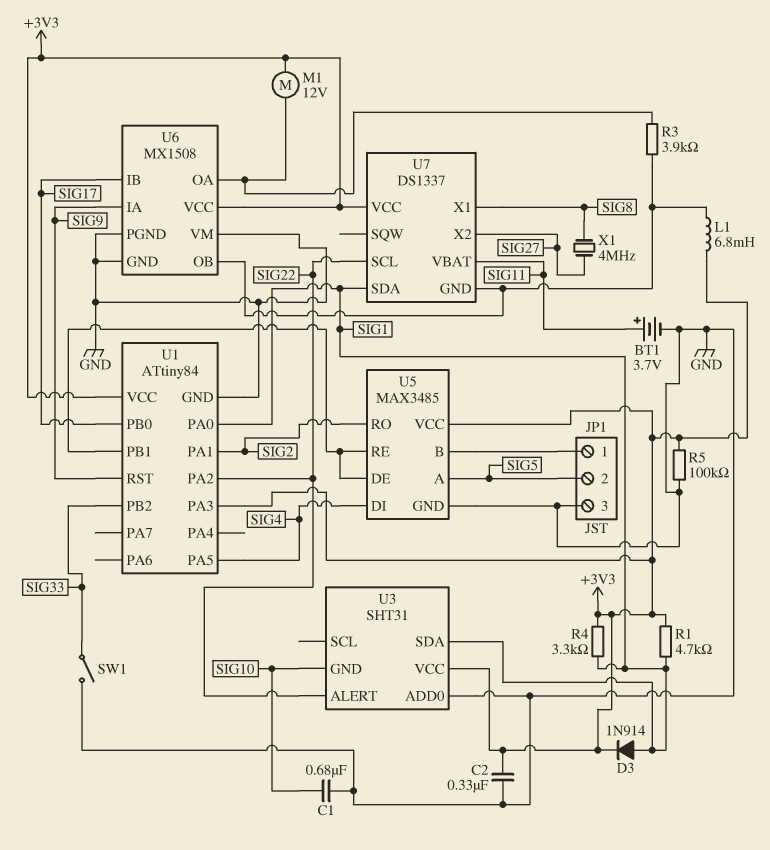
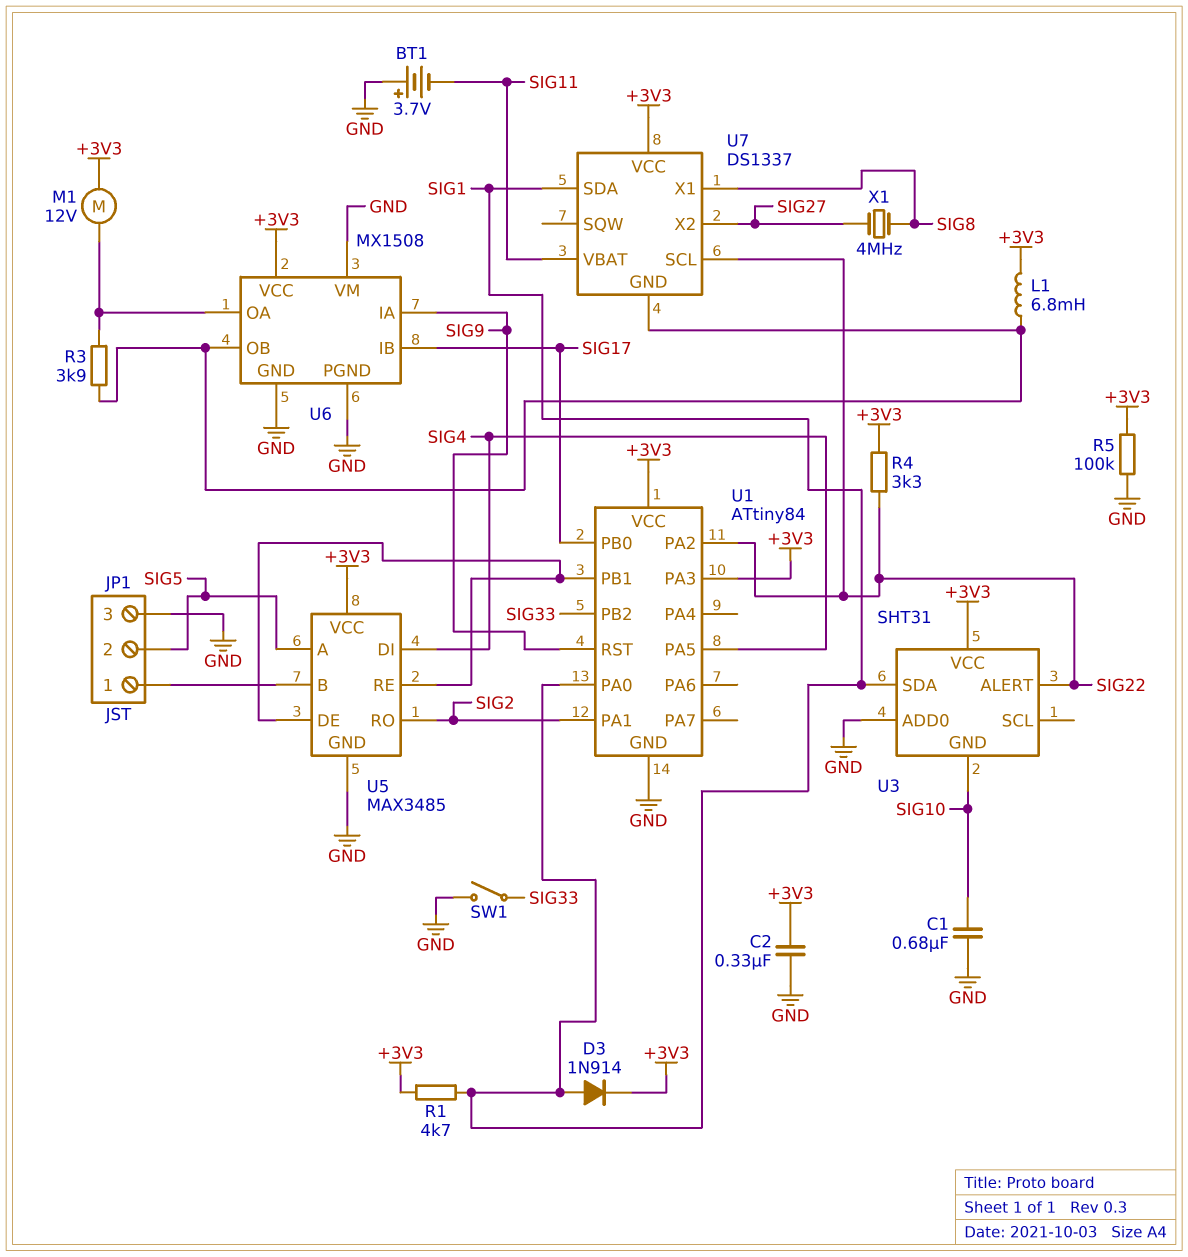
BT1: 3.7V (plus SIG11, minus GND) -> 3.7V (plus GND, minus SIG11)
R4: 3.3k (+3V3, SIG1) -> 3.3k (+3V3, SIG22)

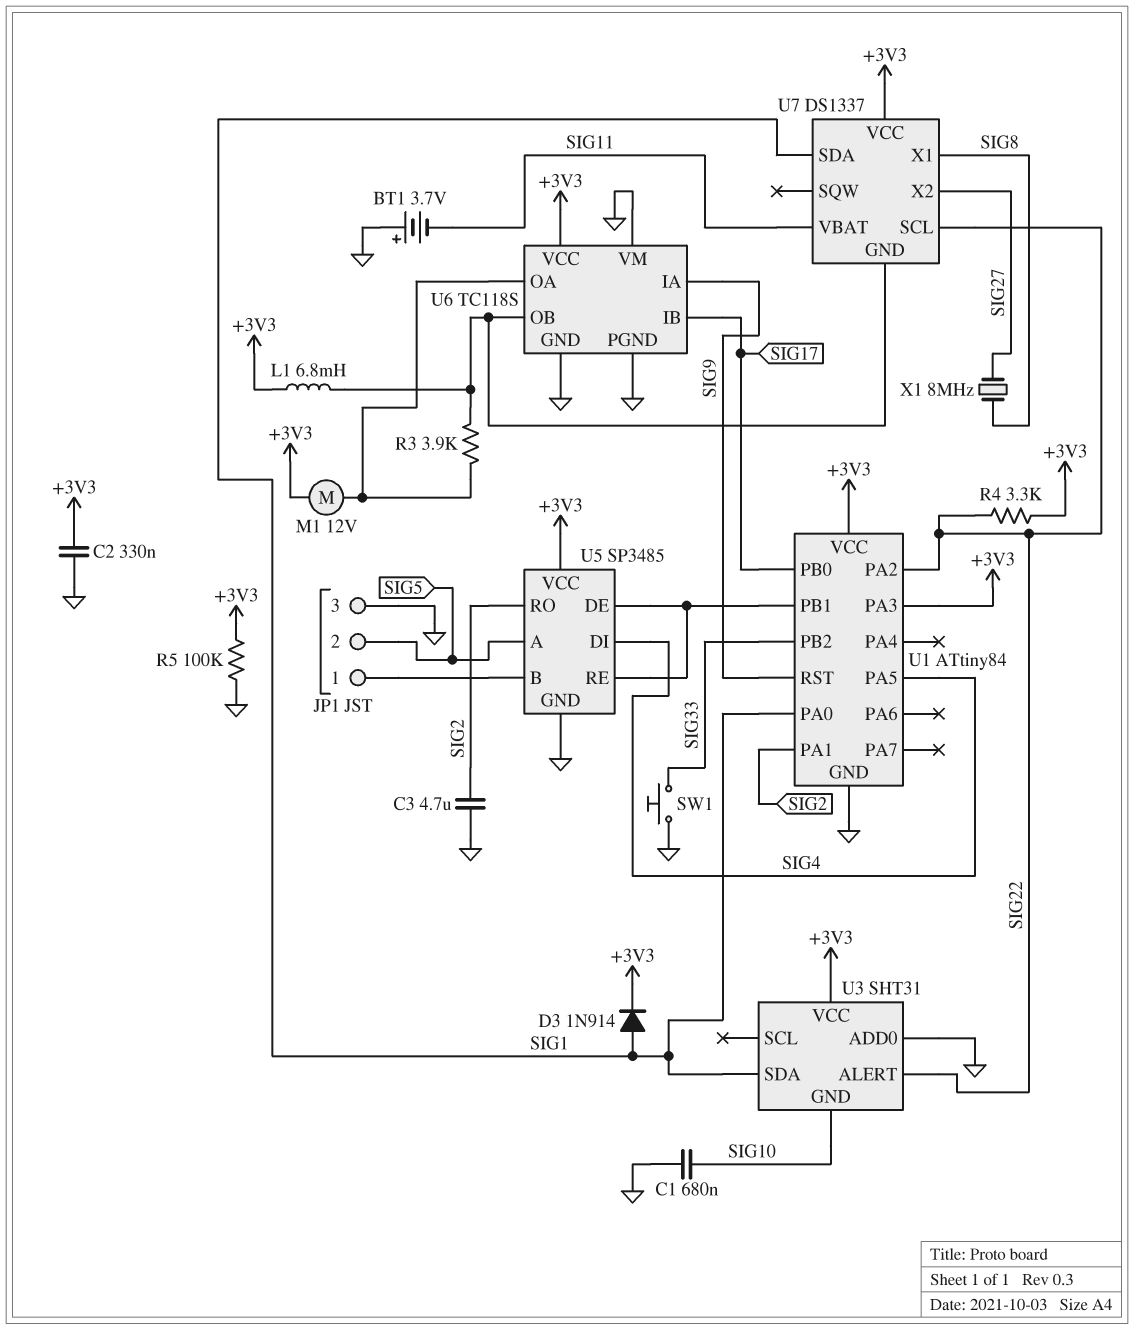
C3: none -> 4.7uF (GND, SIG2)
R1: 4.7k (+3V3, SIG1) -> none
SW1: switch (GND, SIG33) -> button (GND, SIG33)
U5: MAX3485 -> SP3485
U6: MX1508 -> TC118S
X1: 4MHz (SIG8, SIG27) -> 8MHz (SIG8, SIG27)

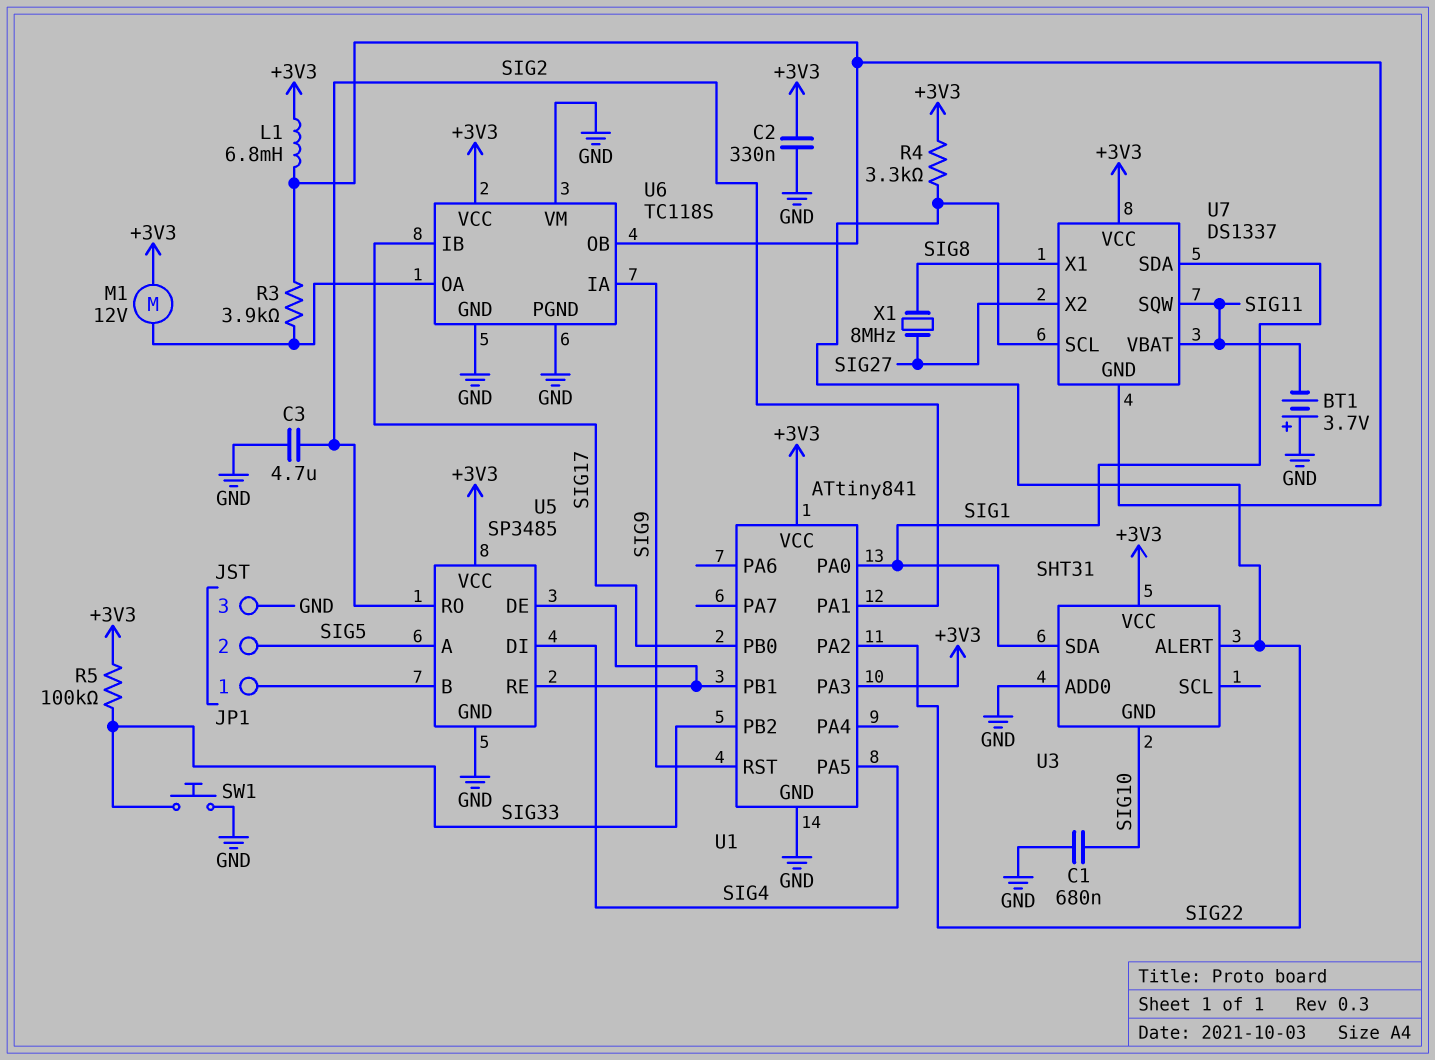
D3: diode 1N914 (A SIG1, K +3V3) -> none
R5: 100k (+3V3, GND) -> 100k (+3V3, SIG33)
U1: ATtiny84 -> ATtiny841
U7 pin SQW: none -> SIG11

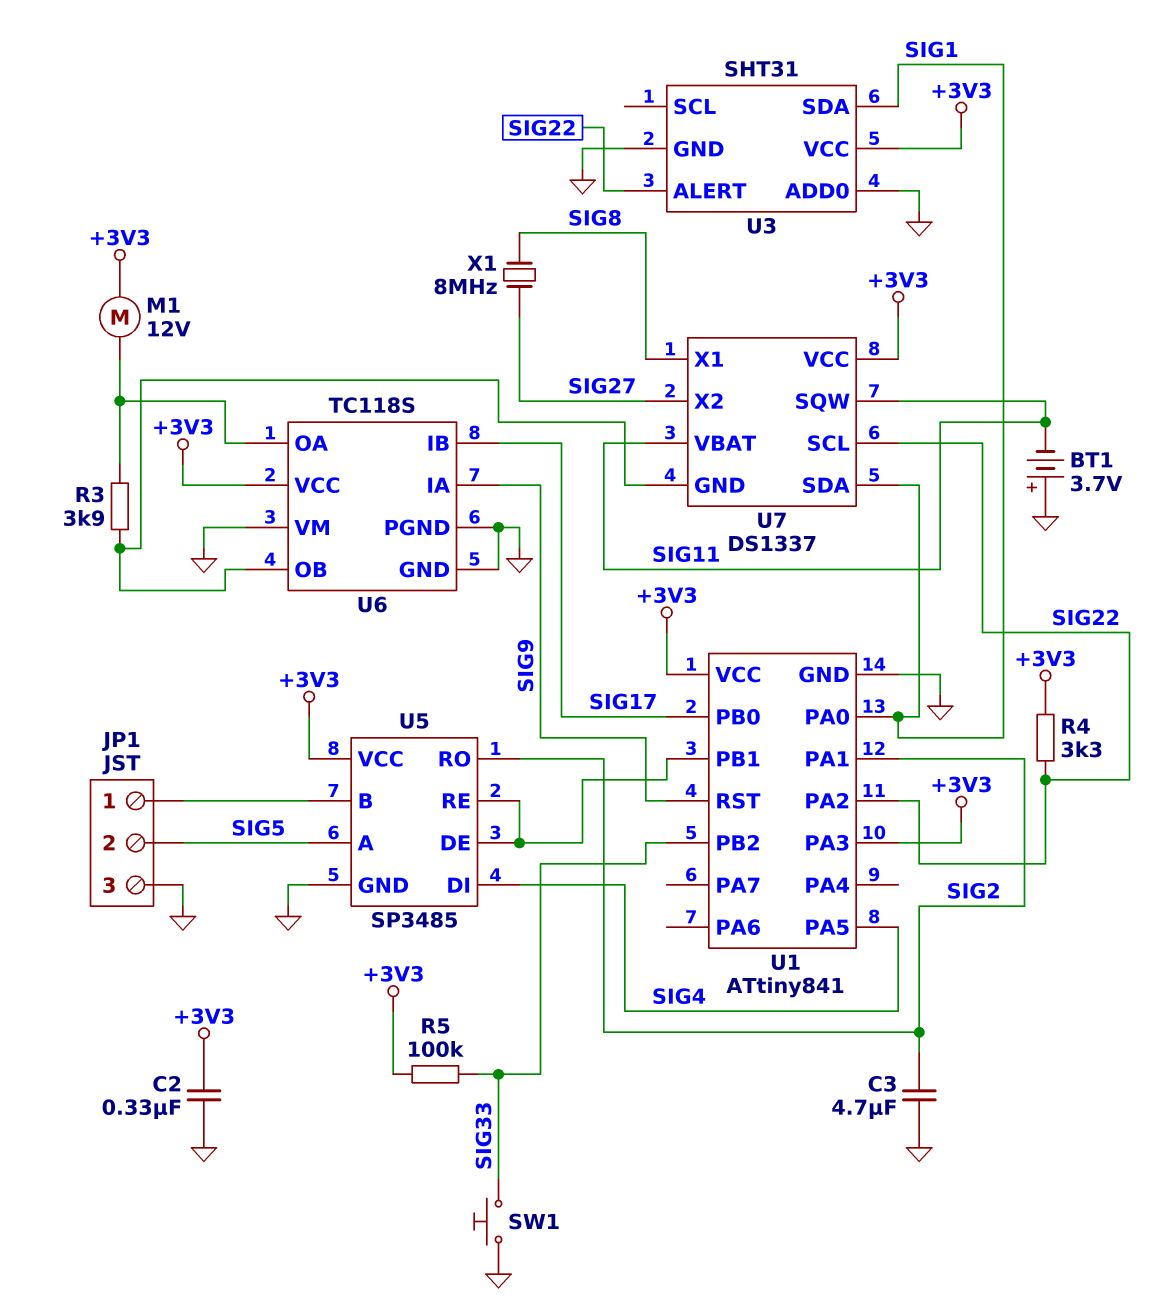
C1: 680nF (GND, SIG10) -> none
L1: 6.8mH (+3V3, U6/OB) -> none
U3 pin GND: SIG10 -> GND

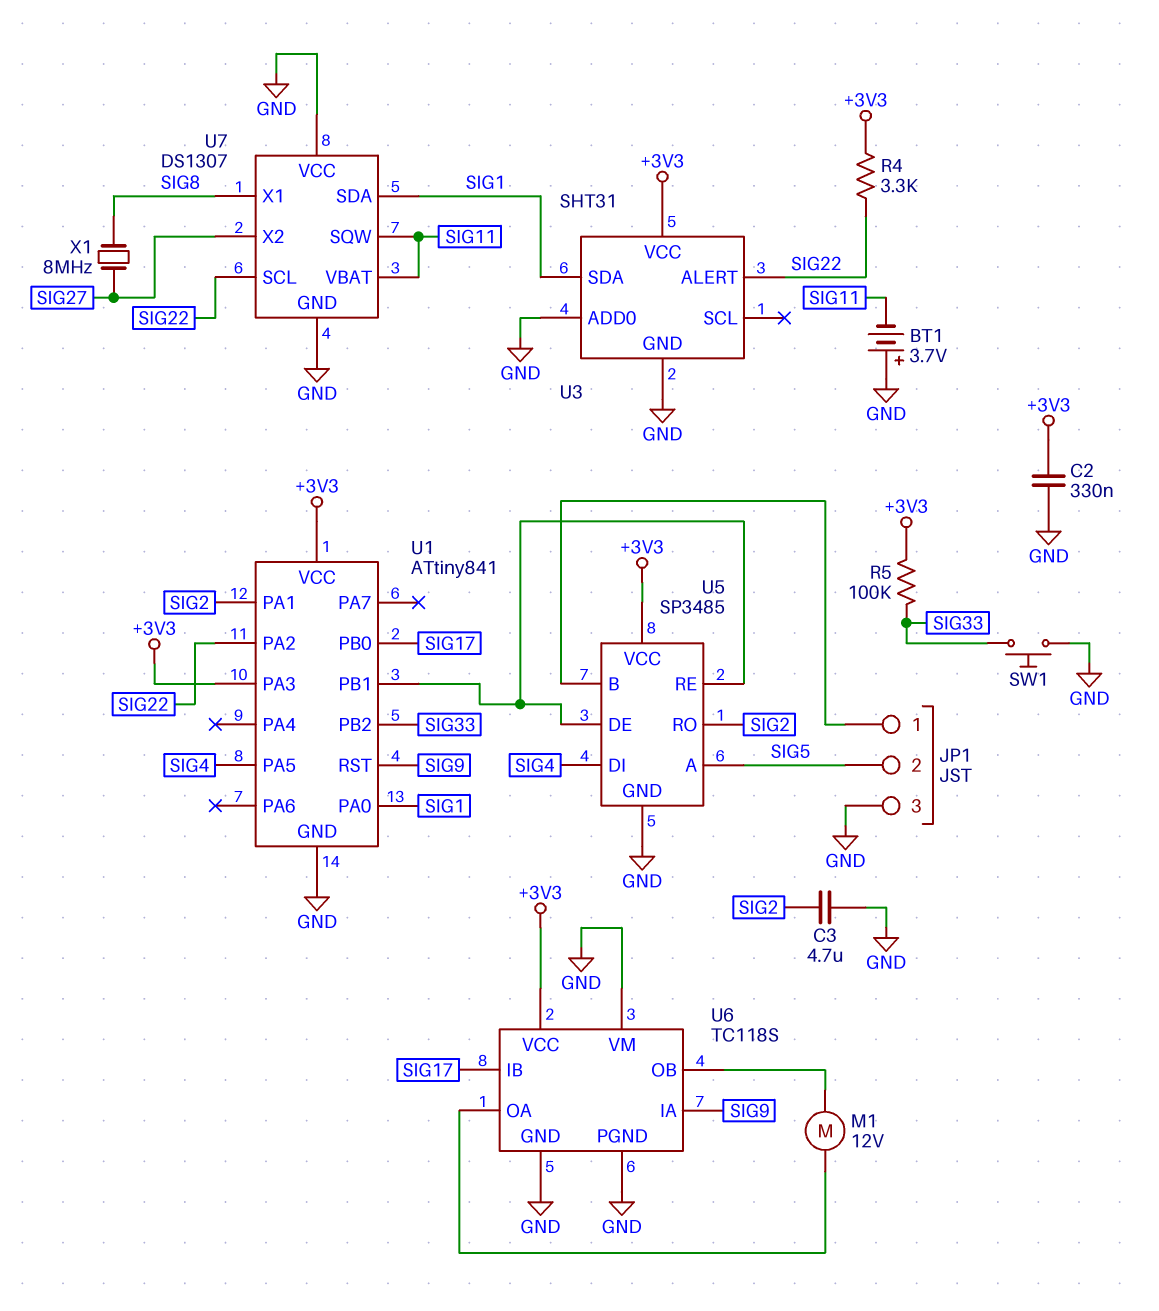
M1: motor 12V (+3V3, U6/OA) -> motor 12V (U6/OA, U6/OB)
R3: 3.9k (U6/OA, U6/OB) -> none
U7: DS1337 -> DS1307
U7 pin GND: U6/OB -> GND
U7 pin VCC: +3V3 -> GND

